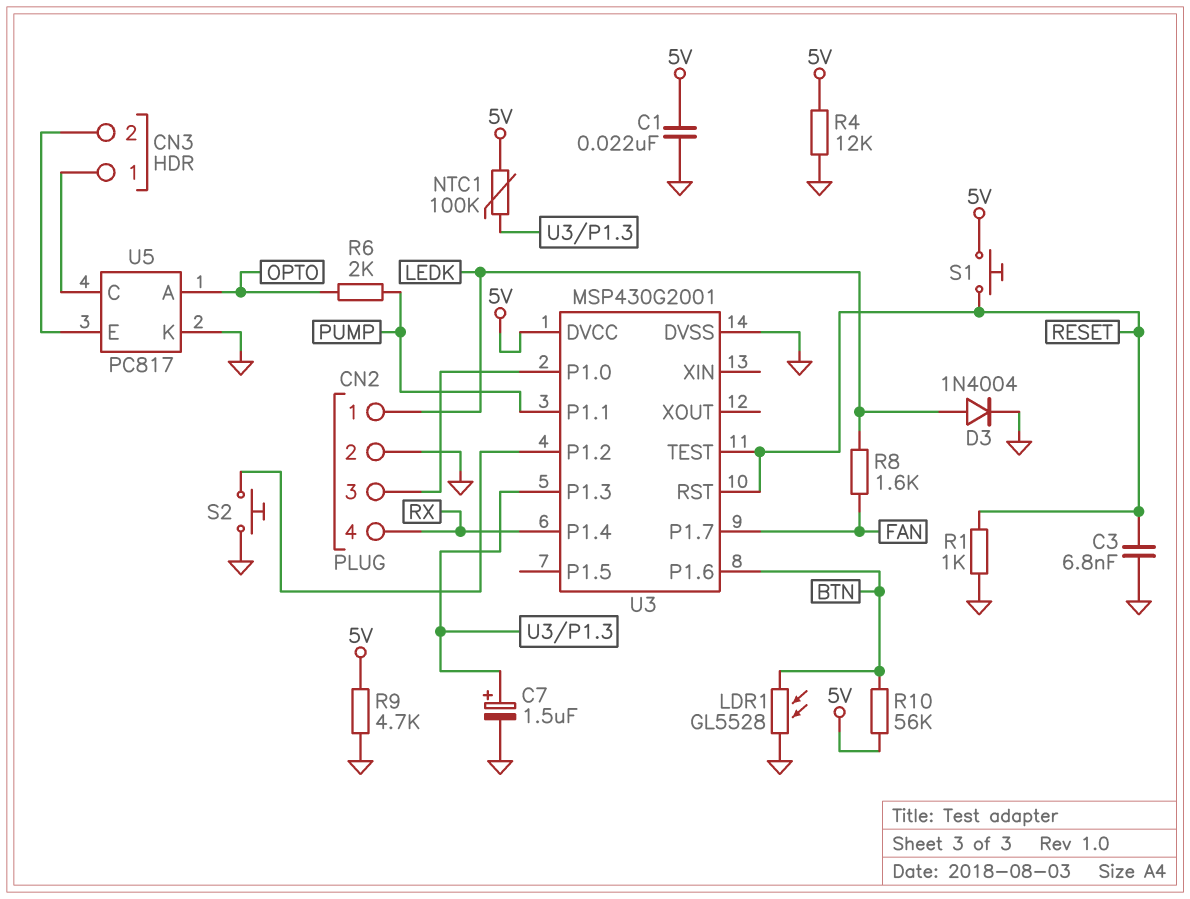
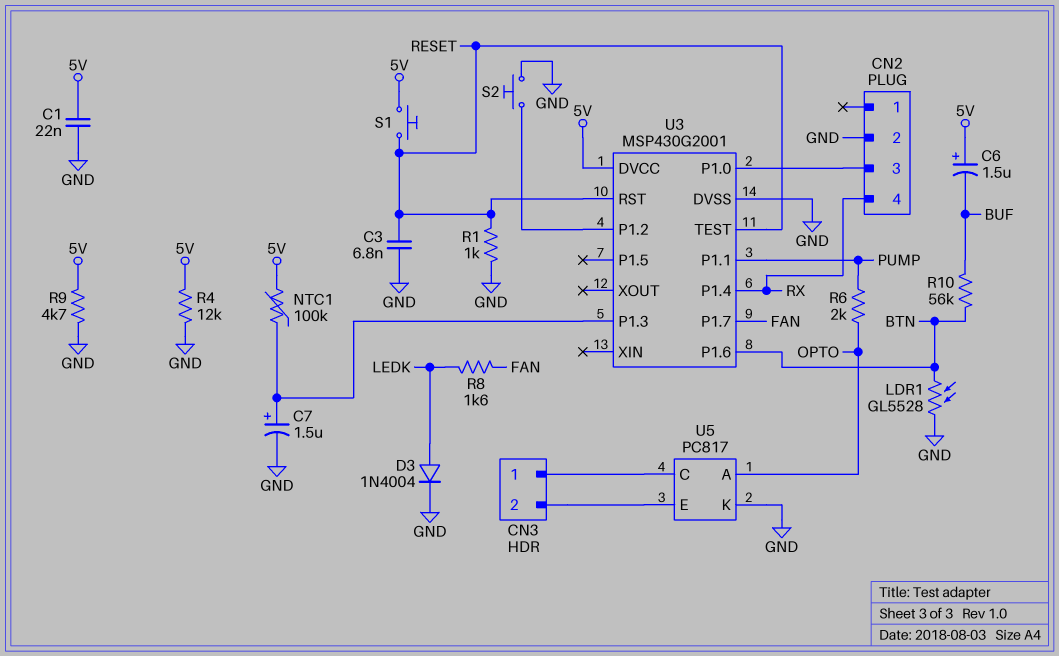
C6: none -> 1.5uF (plus 5V, minus BUF)
CN2 pin 1: LEDK -> none
R10: 56k (5V, BTN) -> 56k (BTN, BUF)

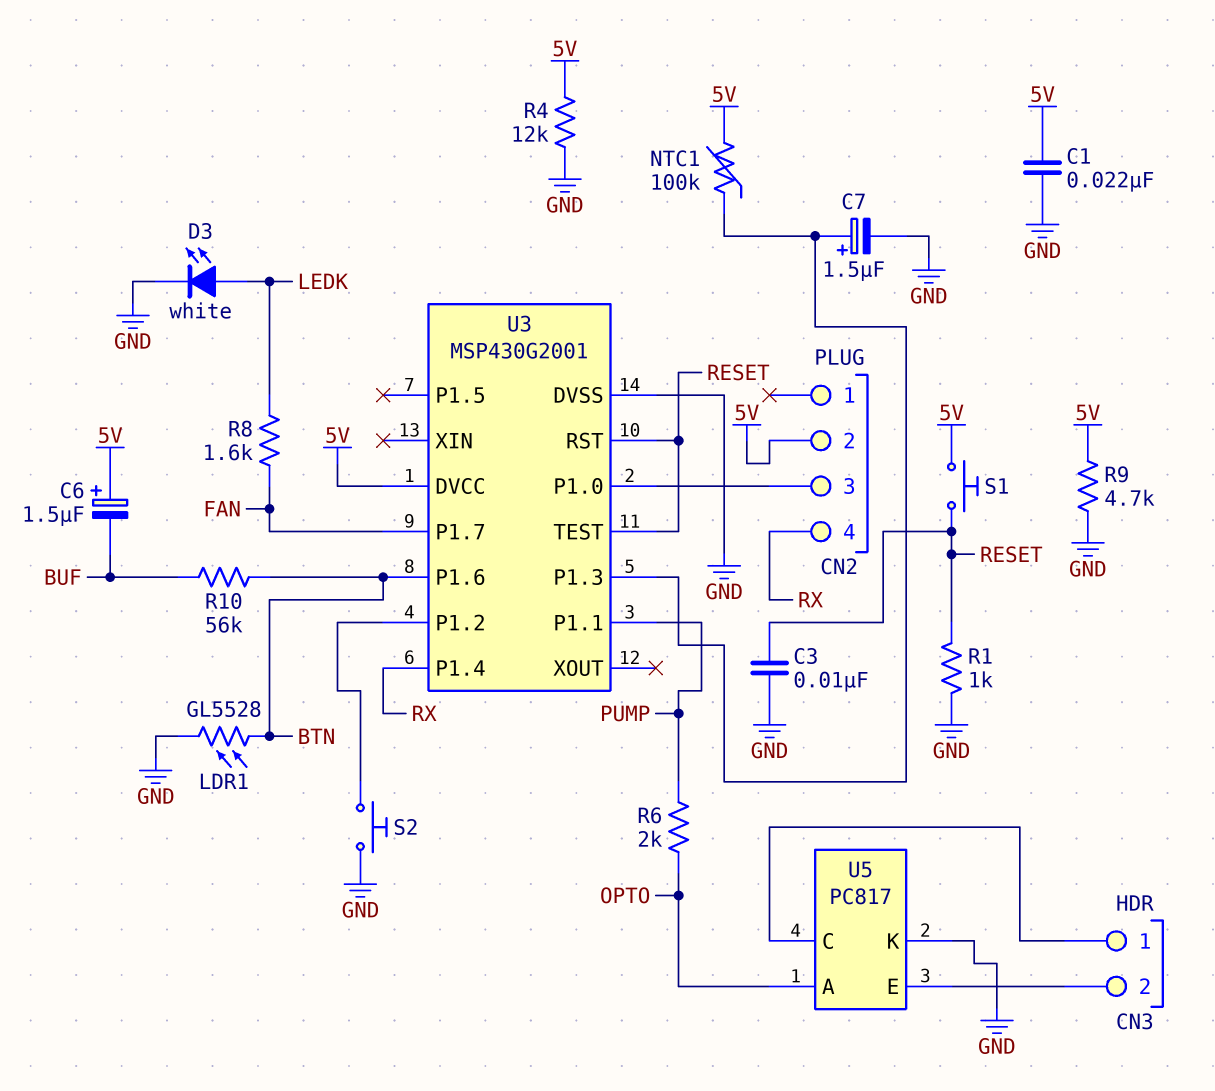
C3: 6.8nF (GND, RESET) -> 10nF (GND, RESET)
CN2 pin 2: GND -> 5V
D3: diode 1N4004 (A LEDK, K GND) -> LED white (A LEDK, K GND)

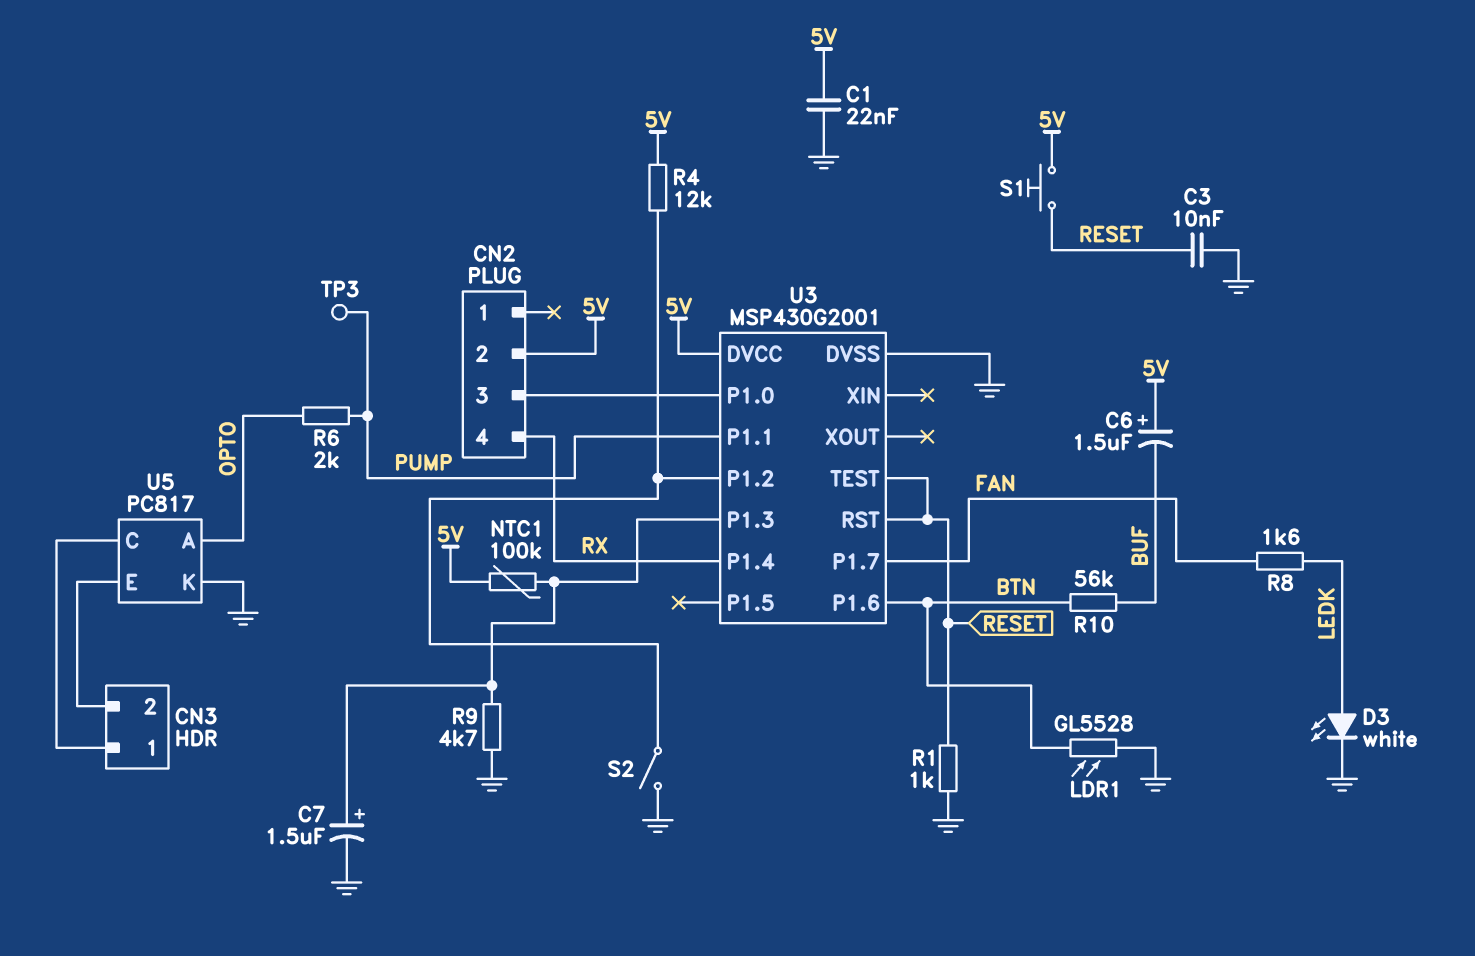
R4: 12k (5V, GND) -> 12k (5V, U3/P1.2)
R9: 4.7k (5V, GND) -> 4.7k (GND, U3/P1.3)
S2: button (GND, U3/P1.2) -> switch (GND, U3/P1.2)
TP3: none -> test point (PUMP)

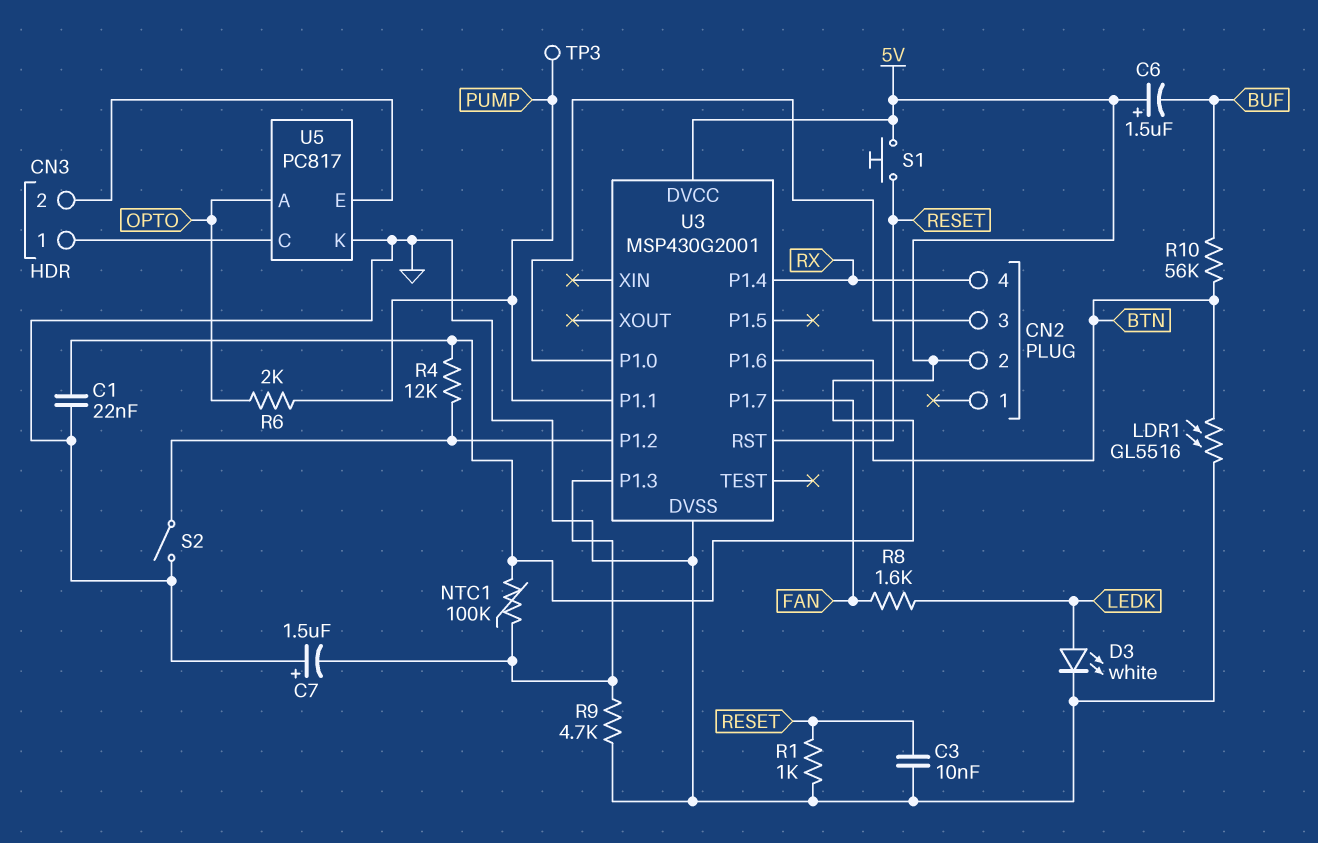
C7: 1.5uF (plus U3/P1.3, minus GND) -> 1.5uF (plus GND, minus U3/P1.3)
LDR1: GL5528 (BTN, GND) -> GL5516 (BTN, GND)
U3 pin TEST: RESET -> none

